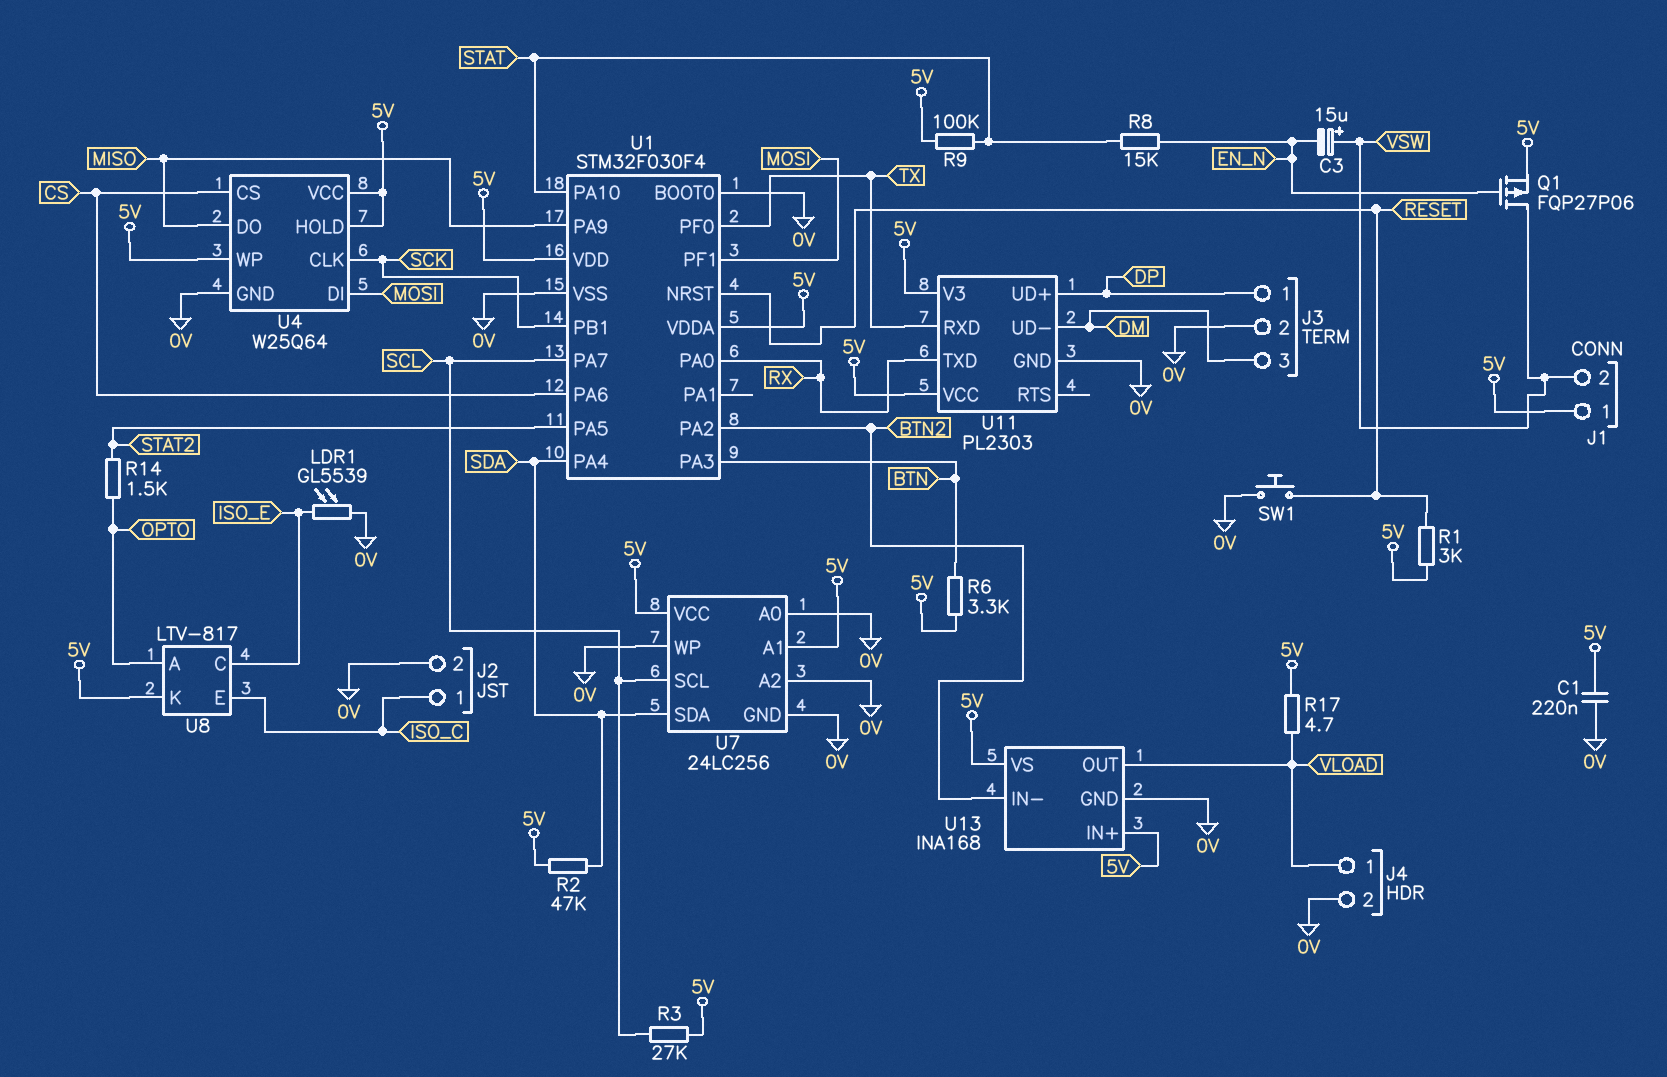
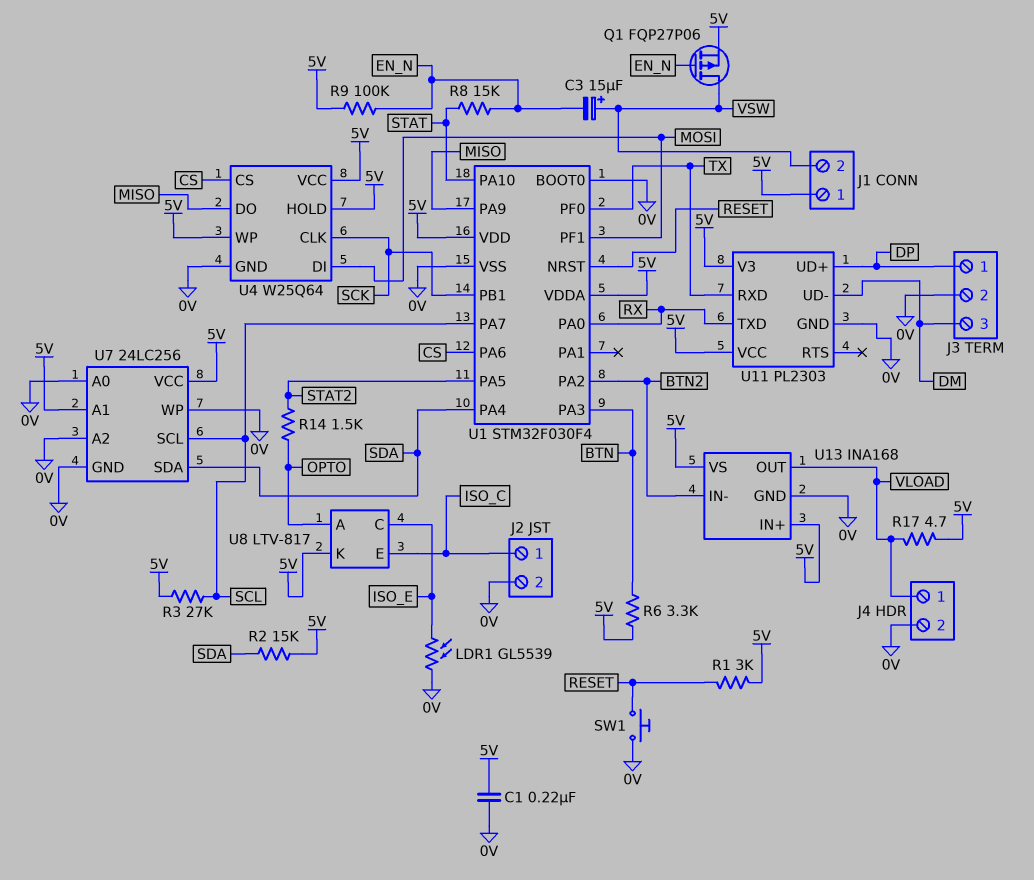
R2: 47k (5V, SDA) -> 15k (5V, SDA)
R9: 100k (5V, STAT) -> 100k (5V, EN_N)

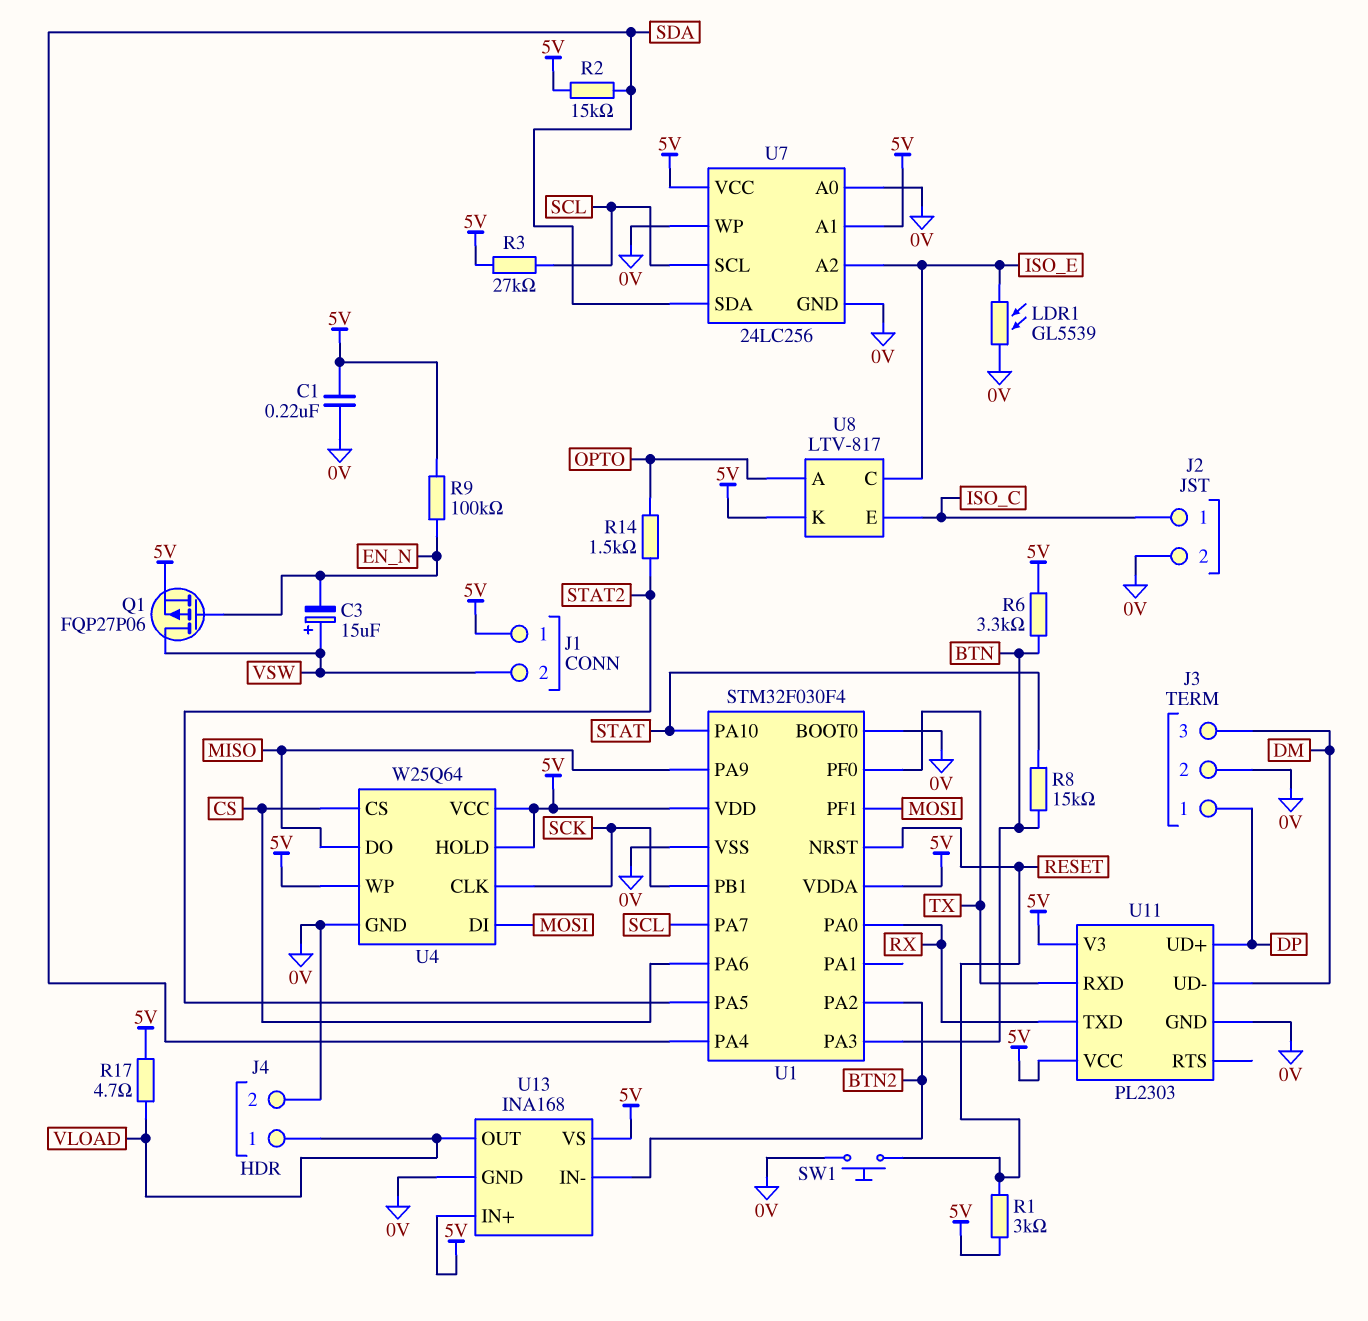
R8: 15k (EN_N, STAT) -> 15k (BTN, STAT)
U7 pin A2: 0V -> ISO_E

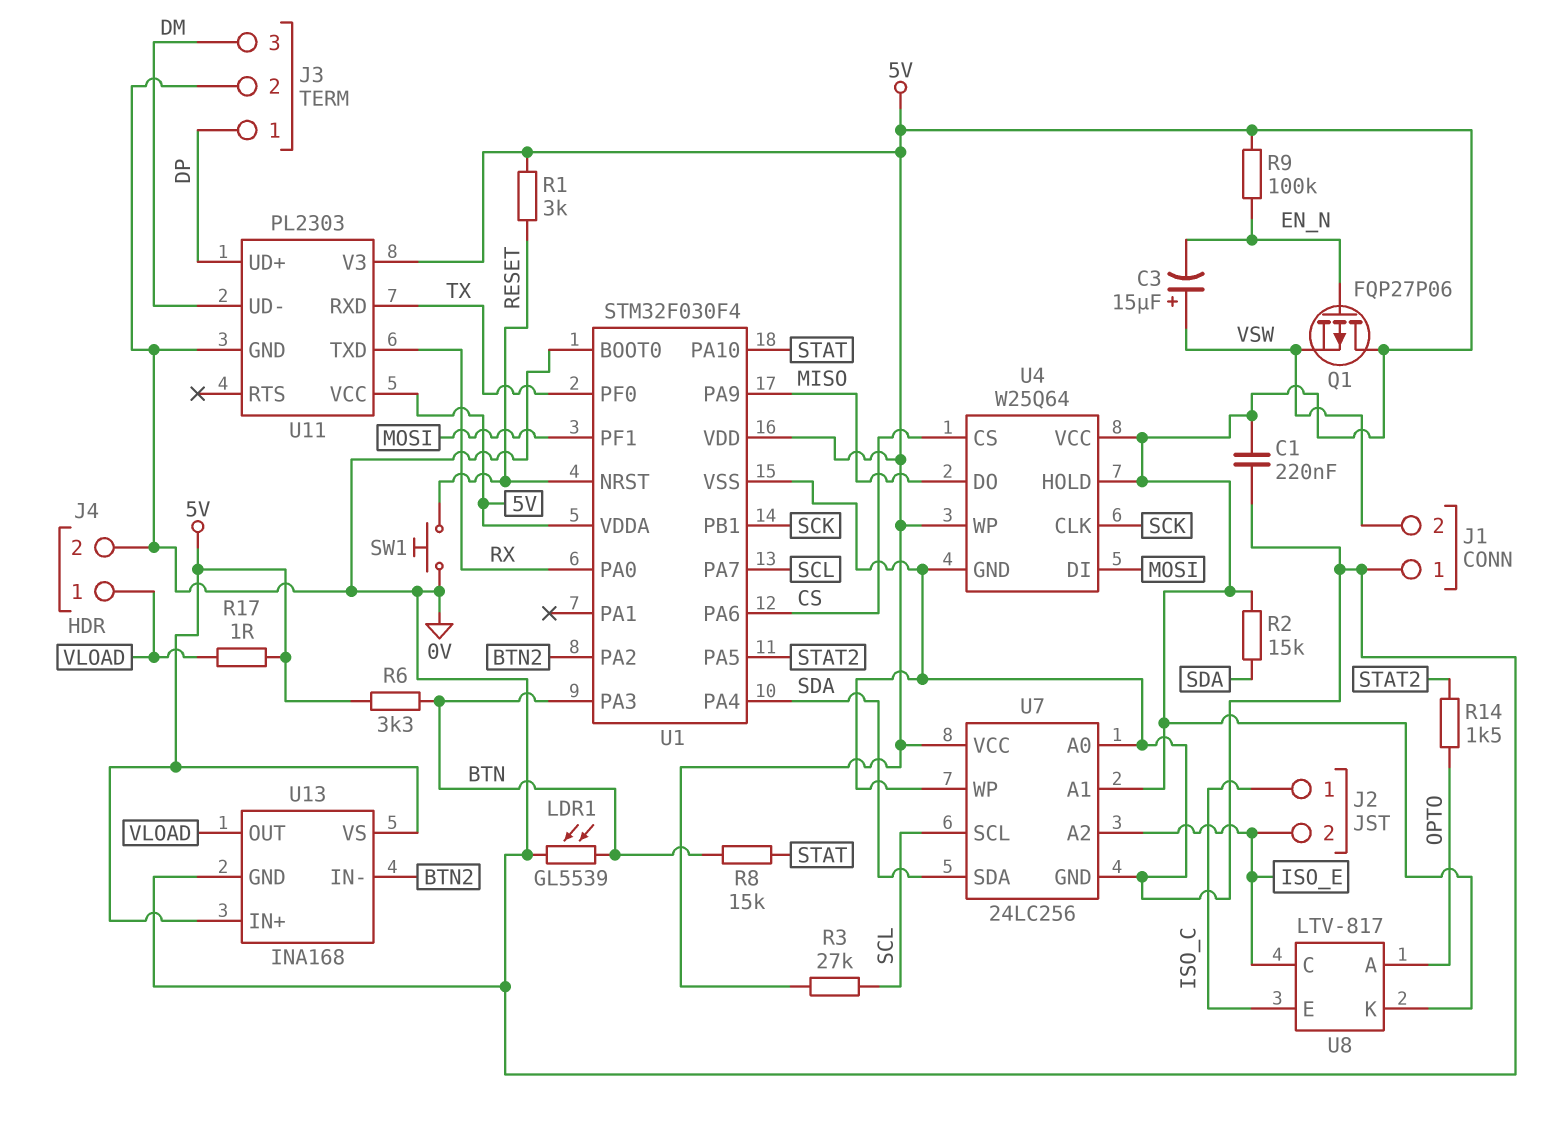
J1 pin 1: 5V -> 0V
J2 pin 2: 0V -> ISO_E
LDR1: GL5539 (0V, ISO_E) -> GL5539 (0V, BTN)
Q1: PMOS FQP27P06 (G EN_N, D VSW, S 5V) -> PMOS FQP27P06 (G EN_N, D 5V, S VSW)
R17: 4.7 (5V, VLOAD) -> 1 (5V, VLOAD)

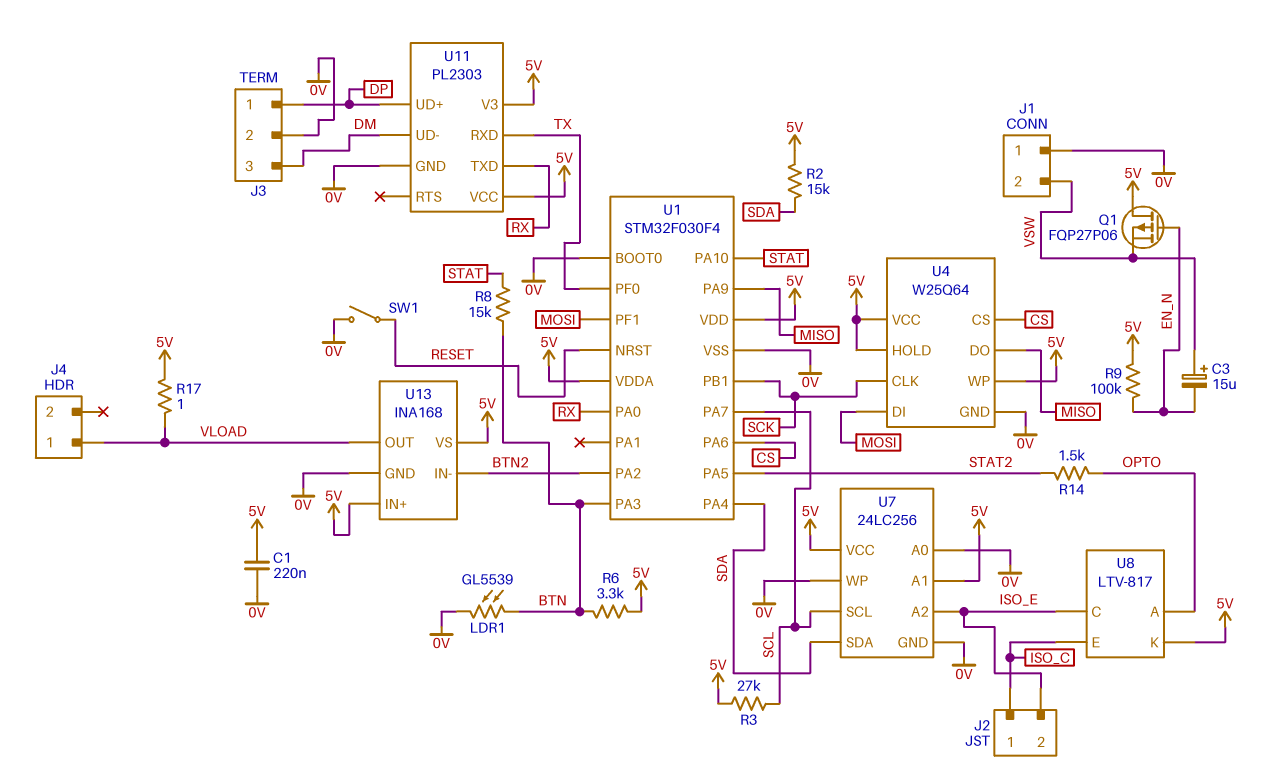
J4 pin 2: 0V -> none
R1: 3k (5V, RESET) -> none
SW1: button (0V, RESET) -> switch (0V, RESET)

